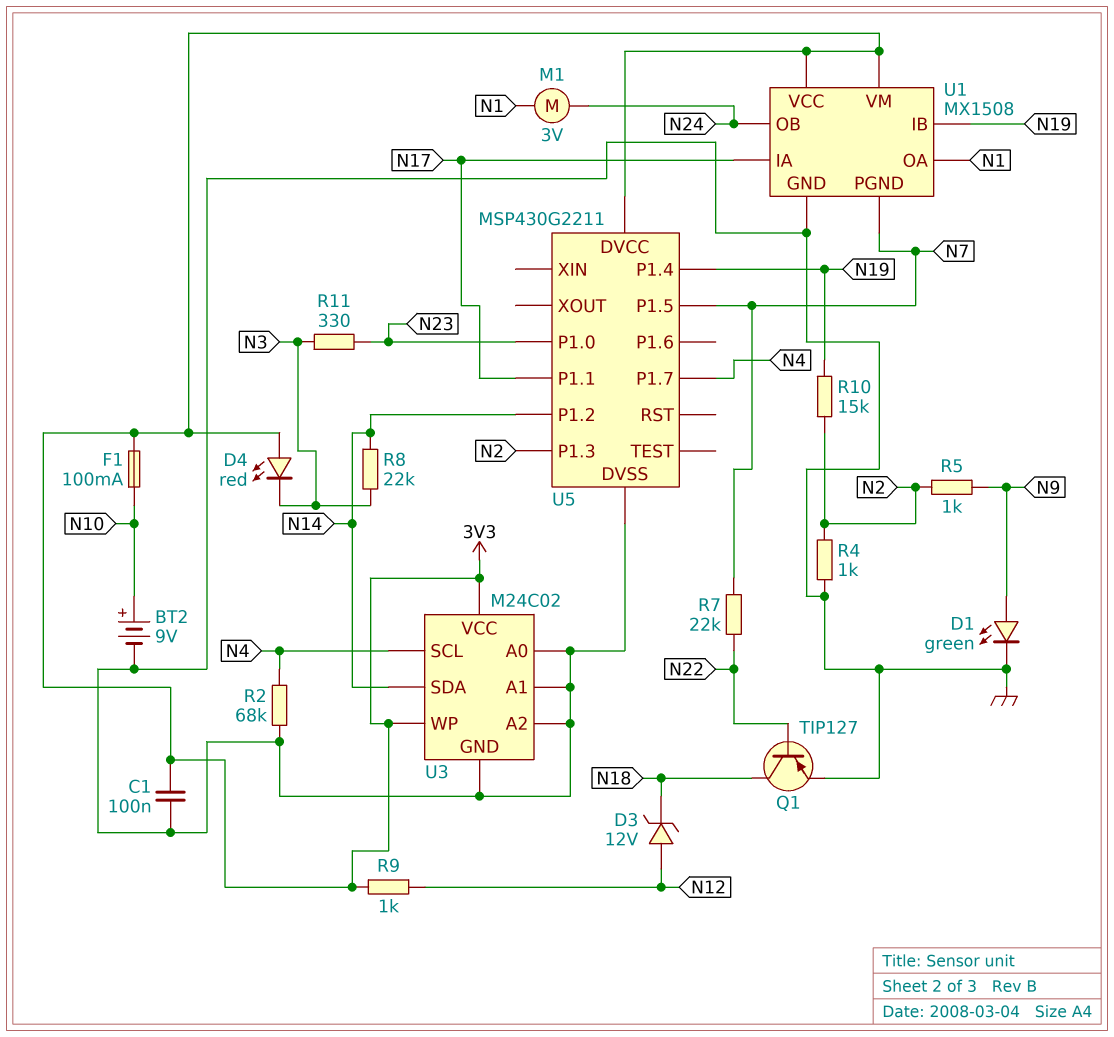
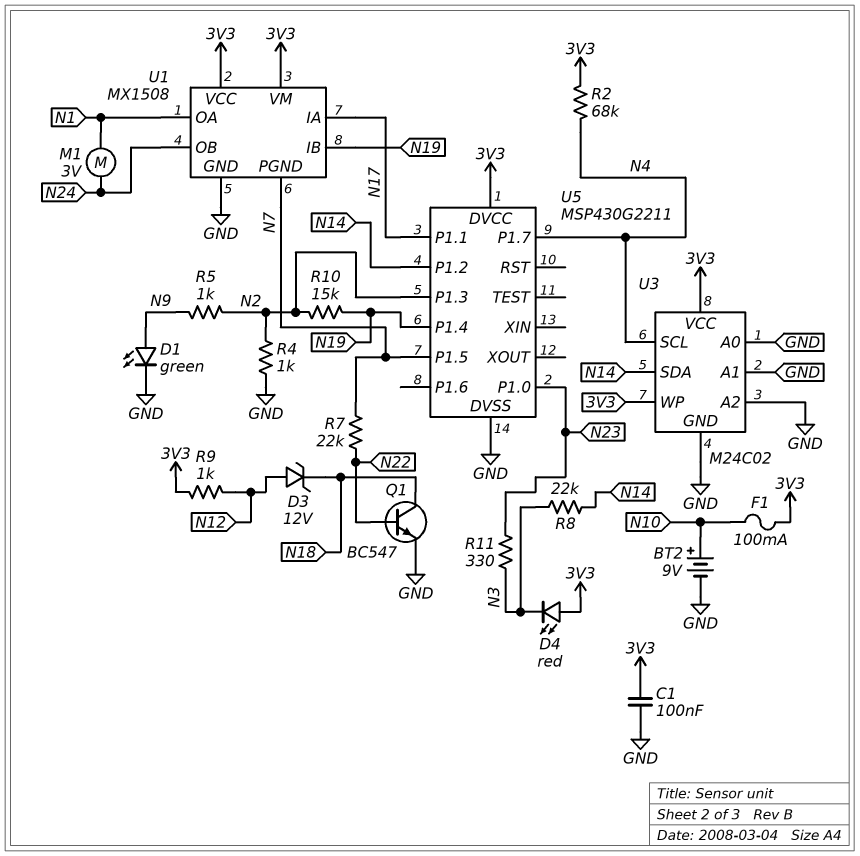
Q1: PNP TIP127 (B N22, C N18, E GND) -> NPN BC547 (B N22, C N18, E GND)
R2: 68k (GND, N4) -> 68k (3V3, N4)

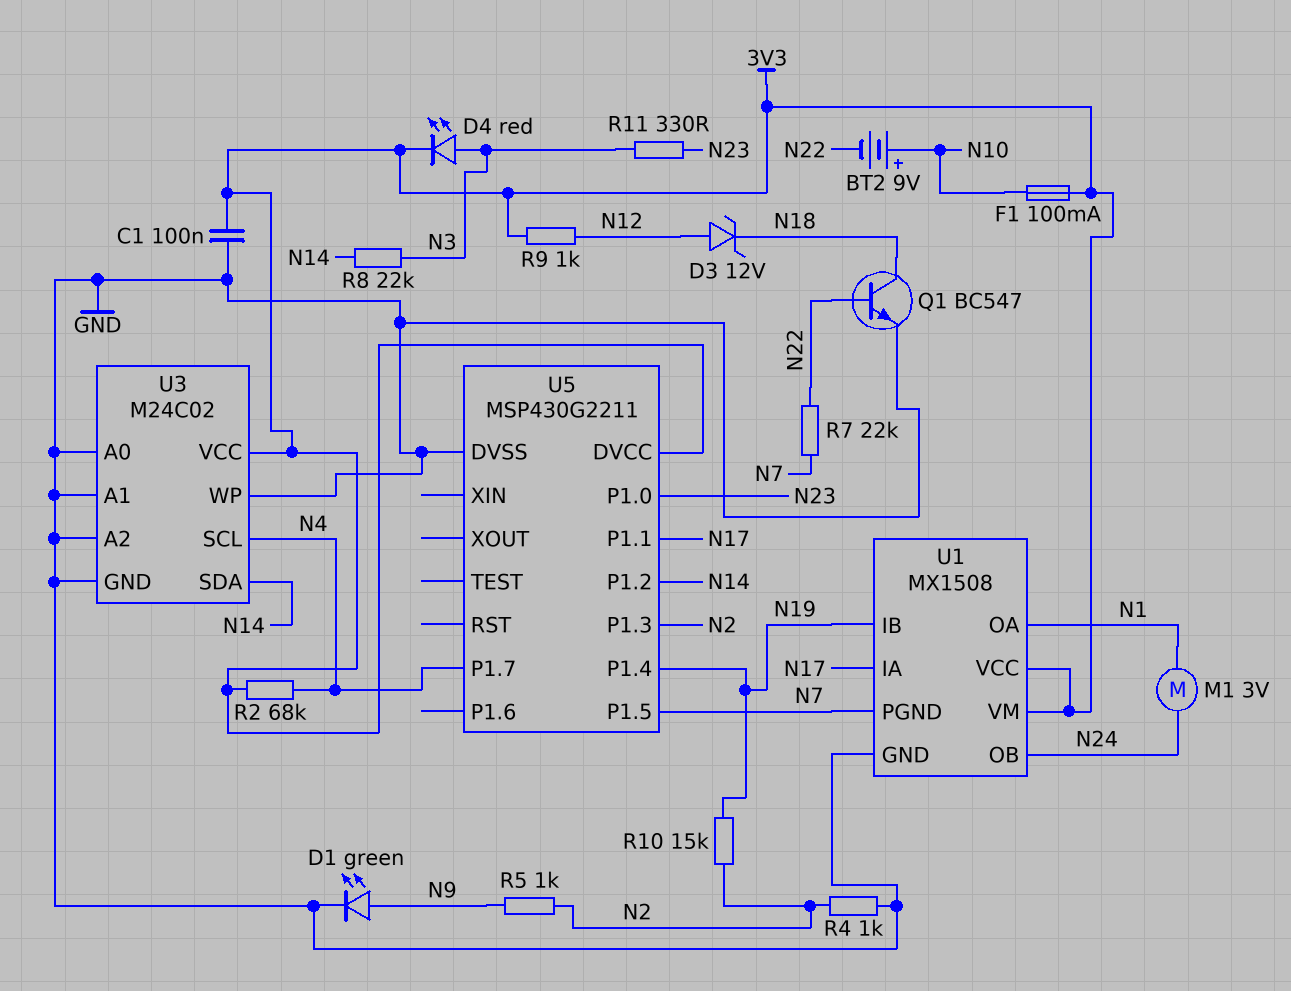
BT2: 9V (plus N10, minus GND) -> 9V (plus N10, minus N22)
D4: LED red (A 3V3, K N3) -> LED red (A N3, K 3V3)
U3 pin WP: 3V3 -> GND

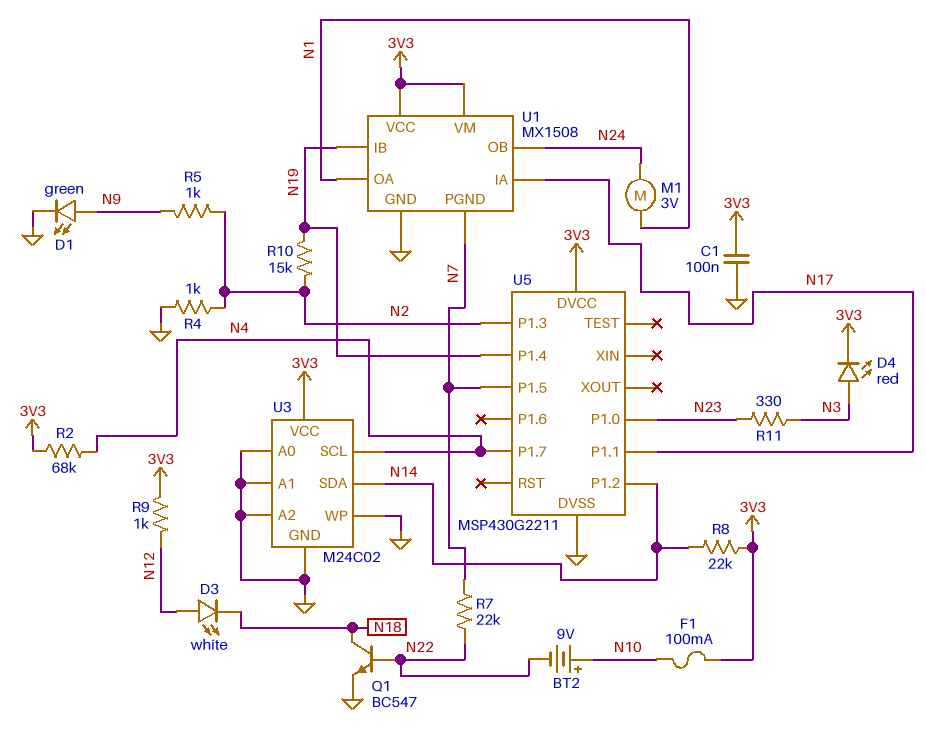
D3: zener 12V (A N12, K N18) -> LED white (A N12, K N18)
R8: 22k (N3, N14) -> 22k (3V3, N14)

